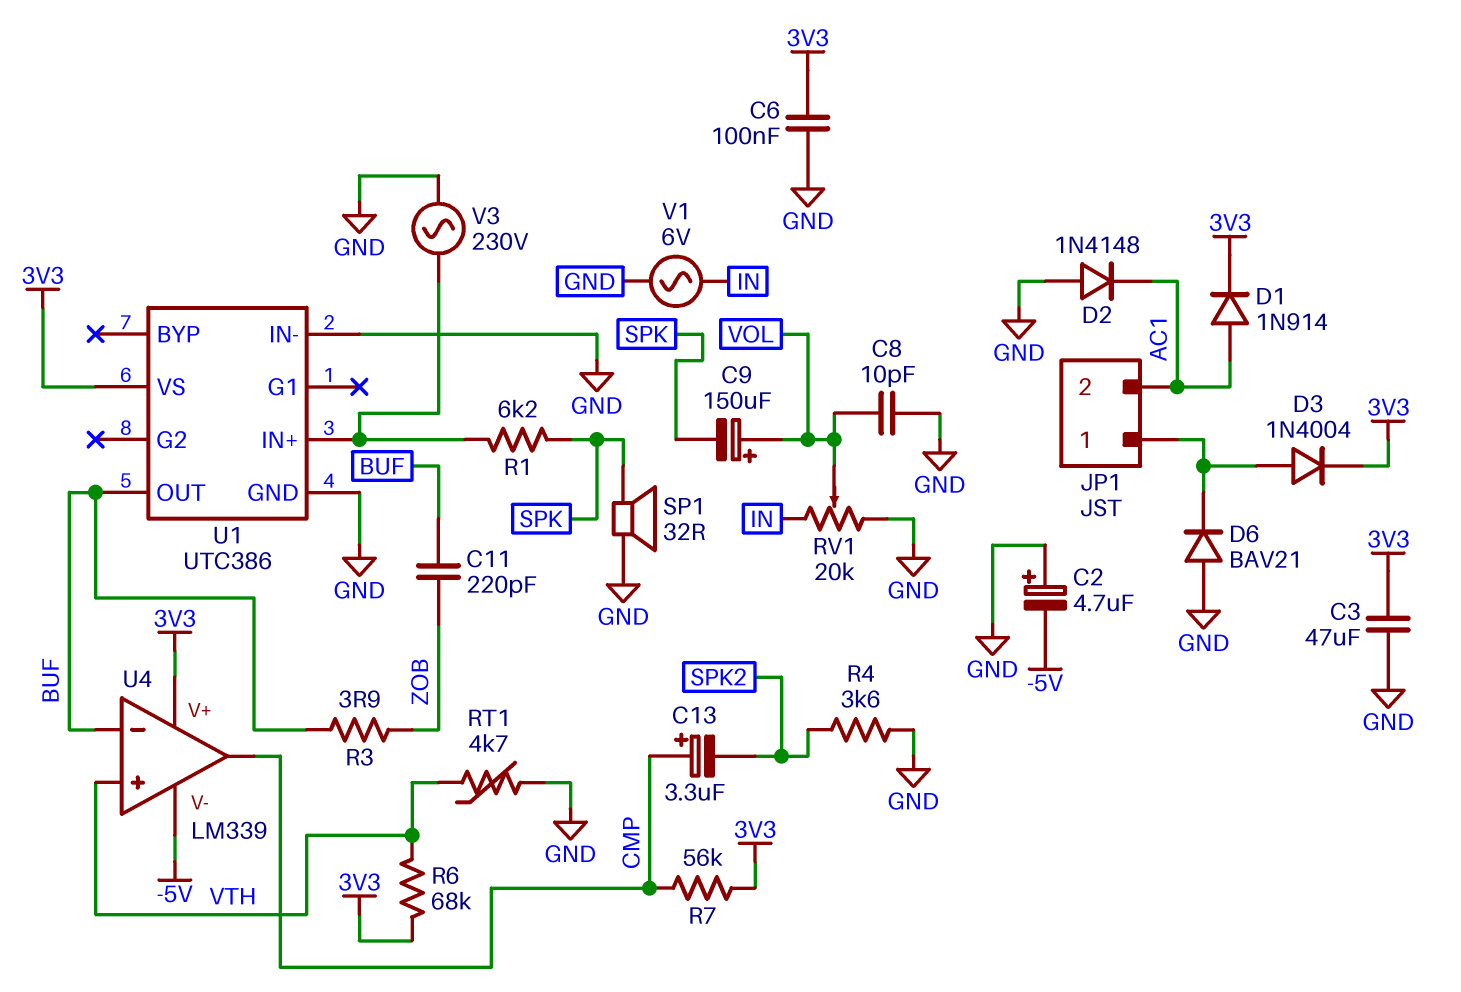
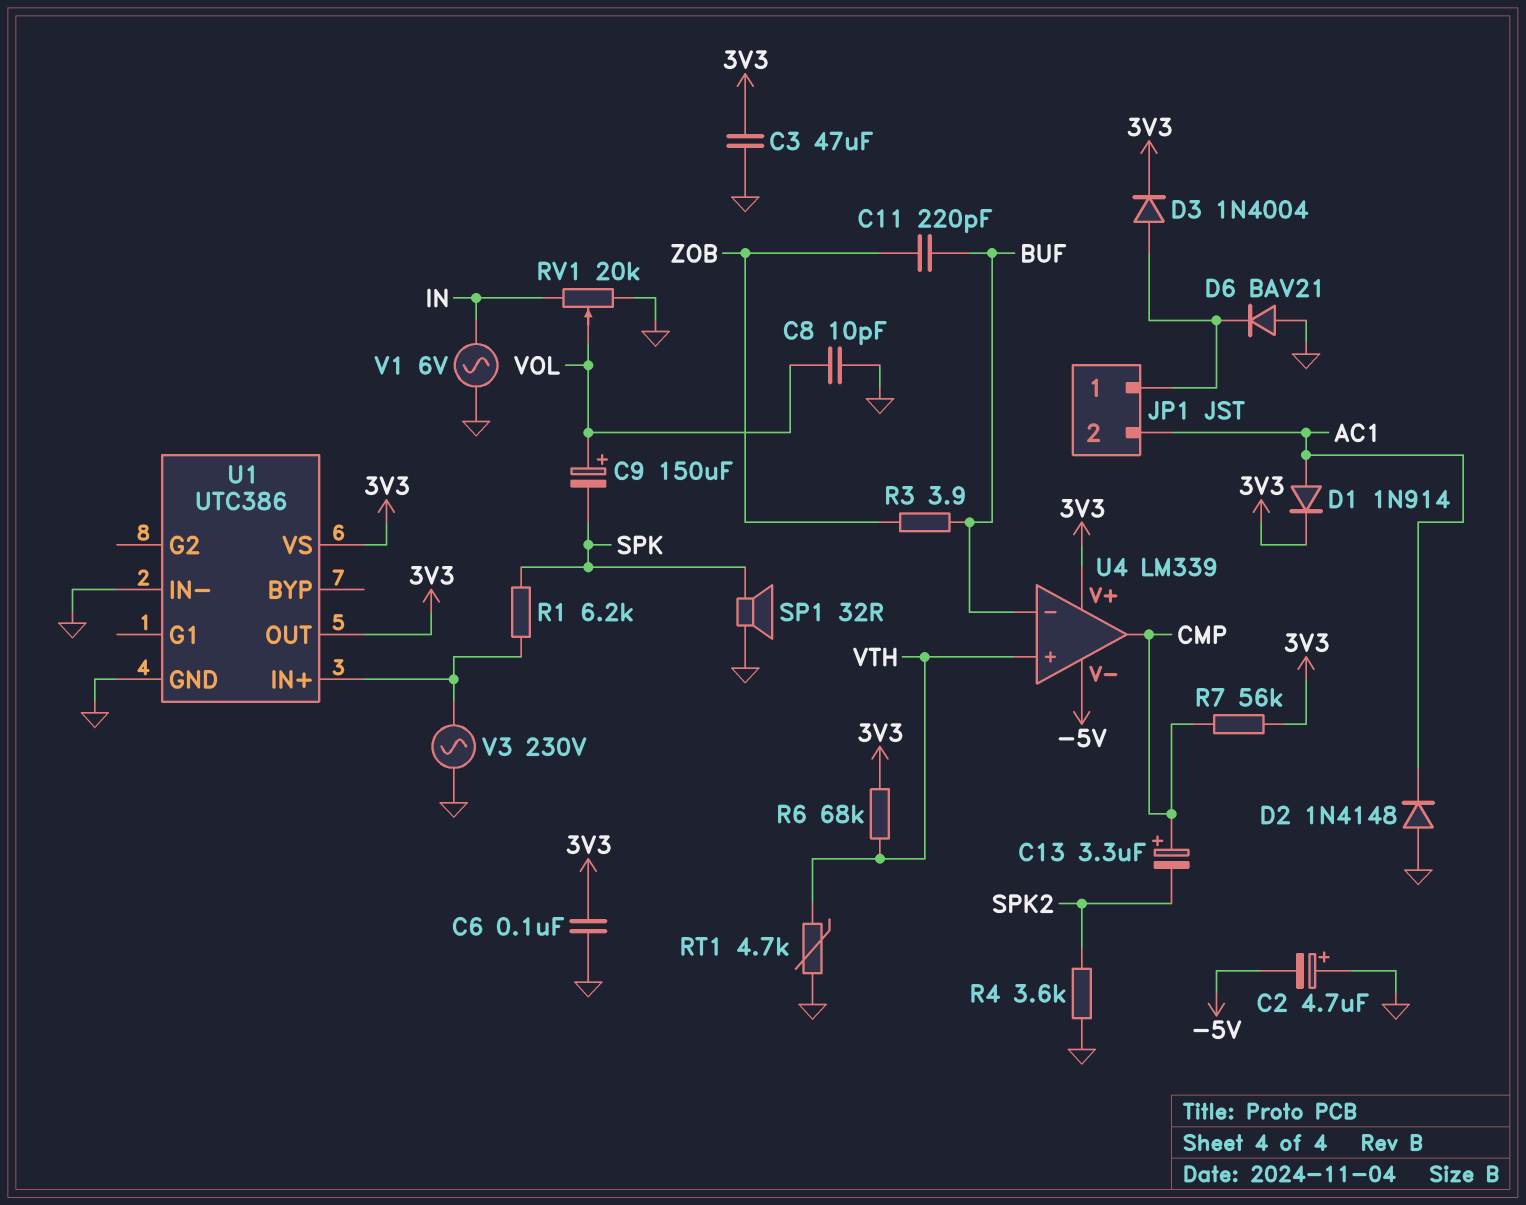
U1 pin OUT: BUF -> 3V3

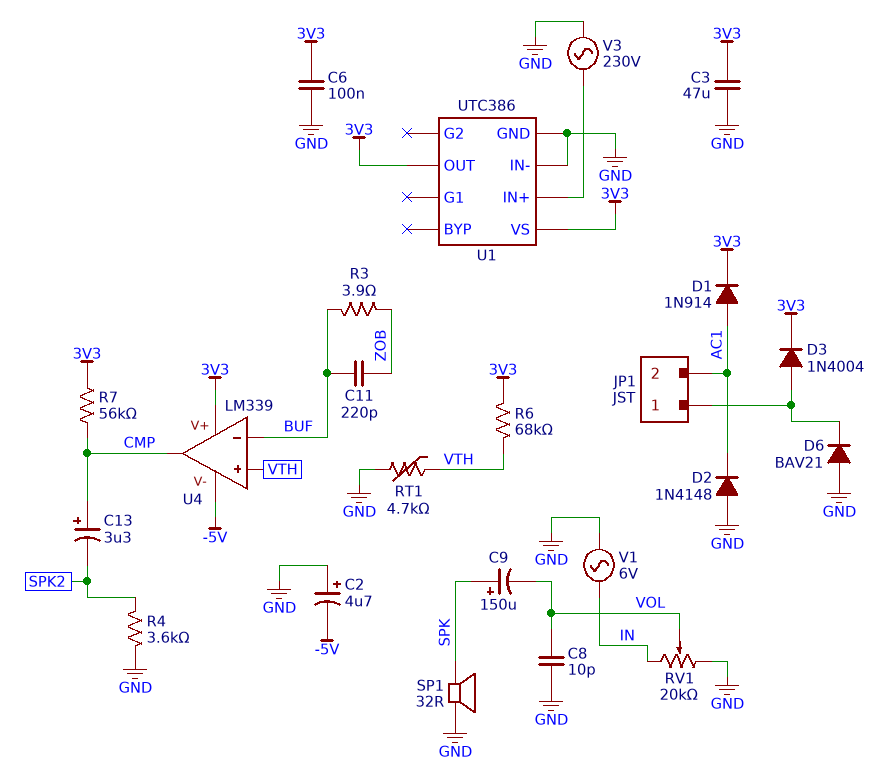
C9: 150uF (plus VOL, minus SPK) -> 150uF (plus SPK, minus VOL)
R1: 6.2k (SPK, U1/IN+) -> none

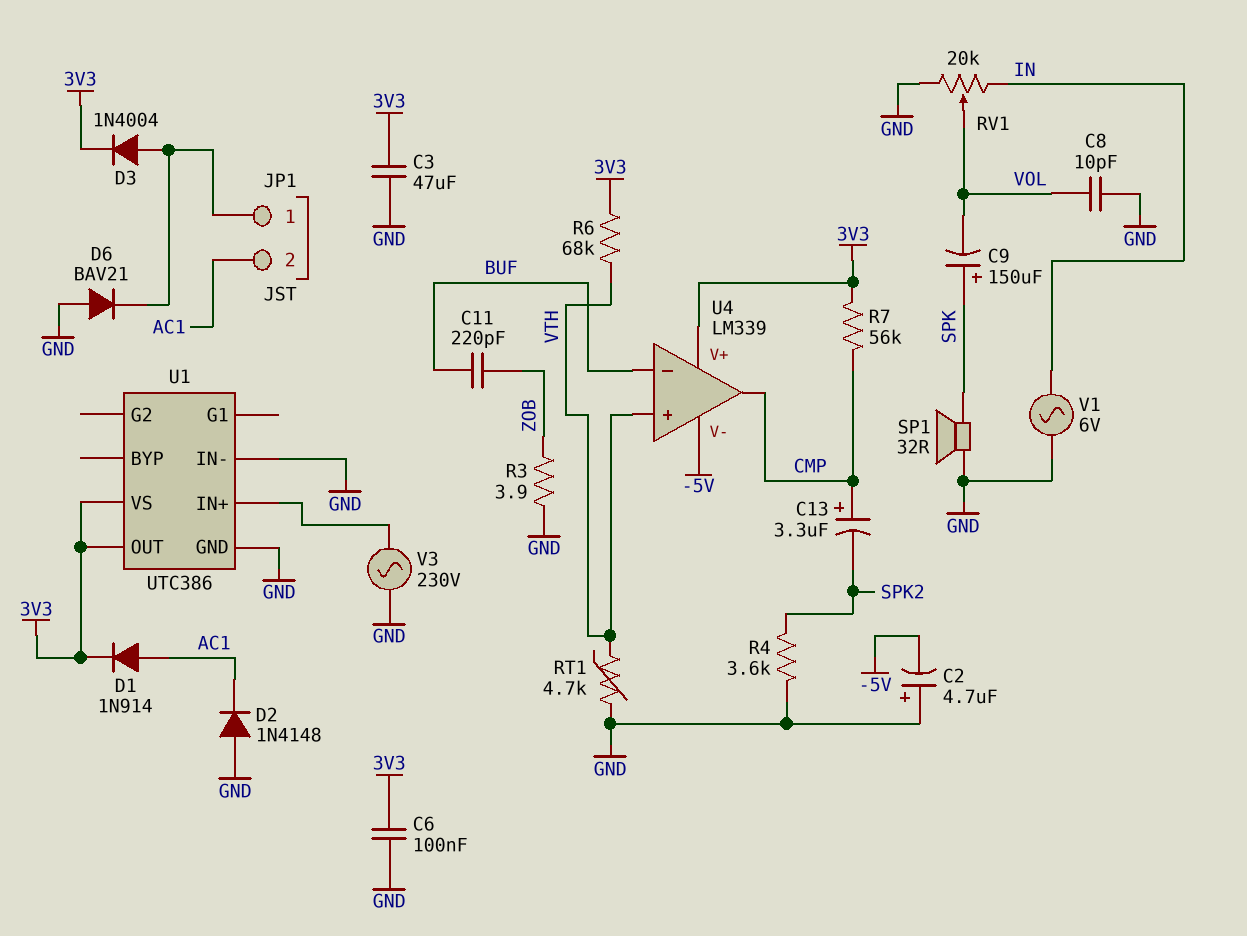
R3: 3.9 (BUF, ZOB) -> 3.9 (GND, ZOB)

